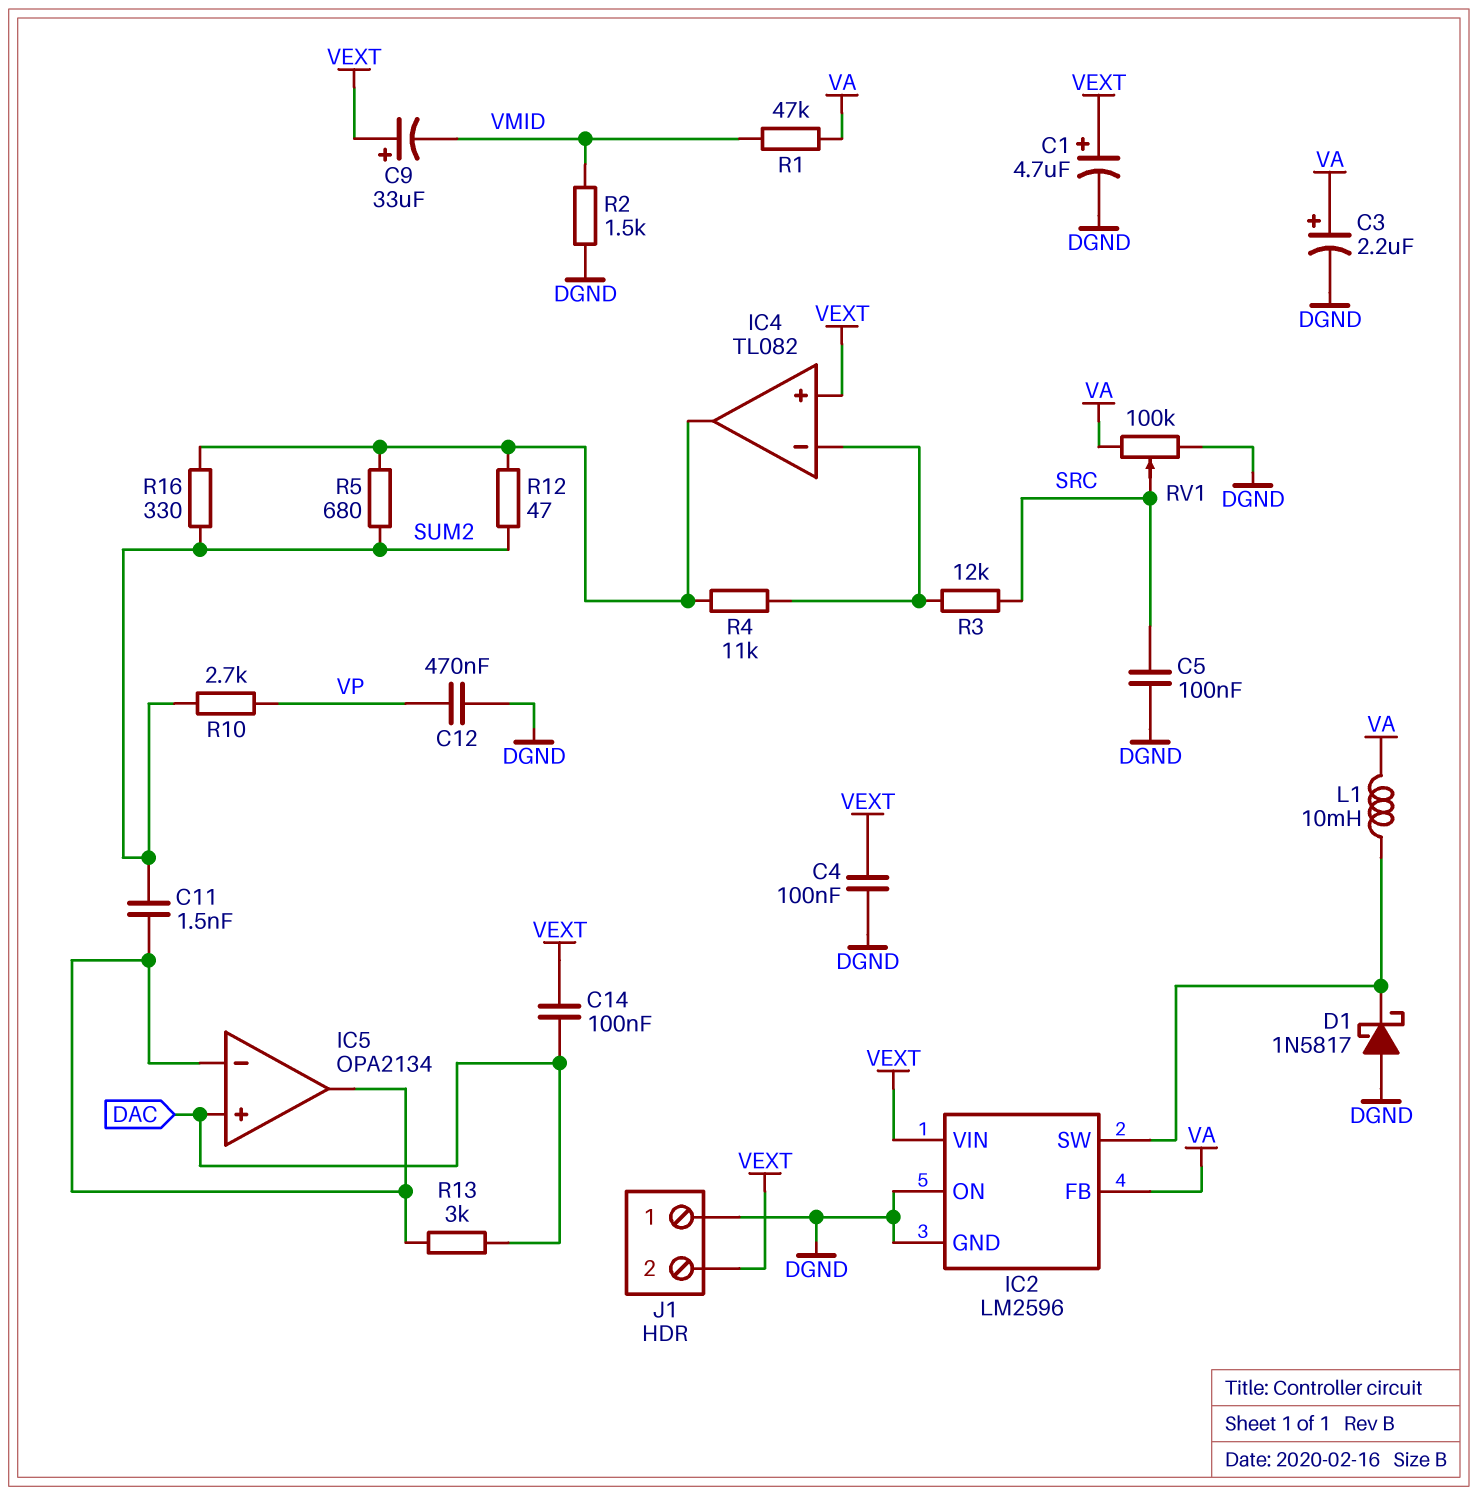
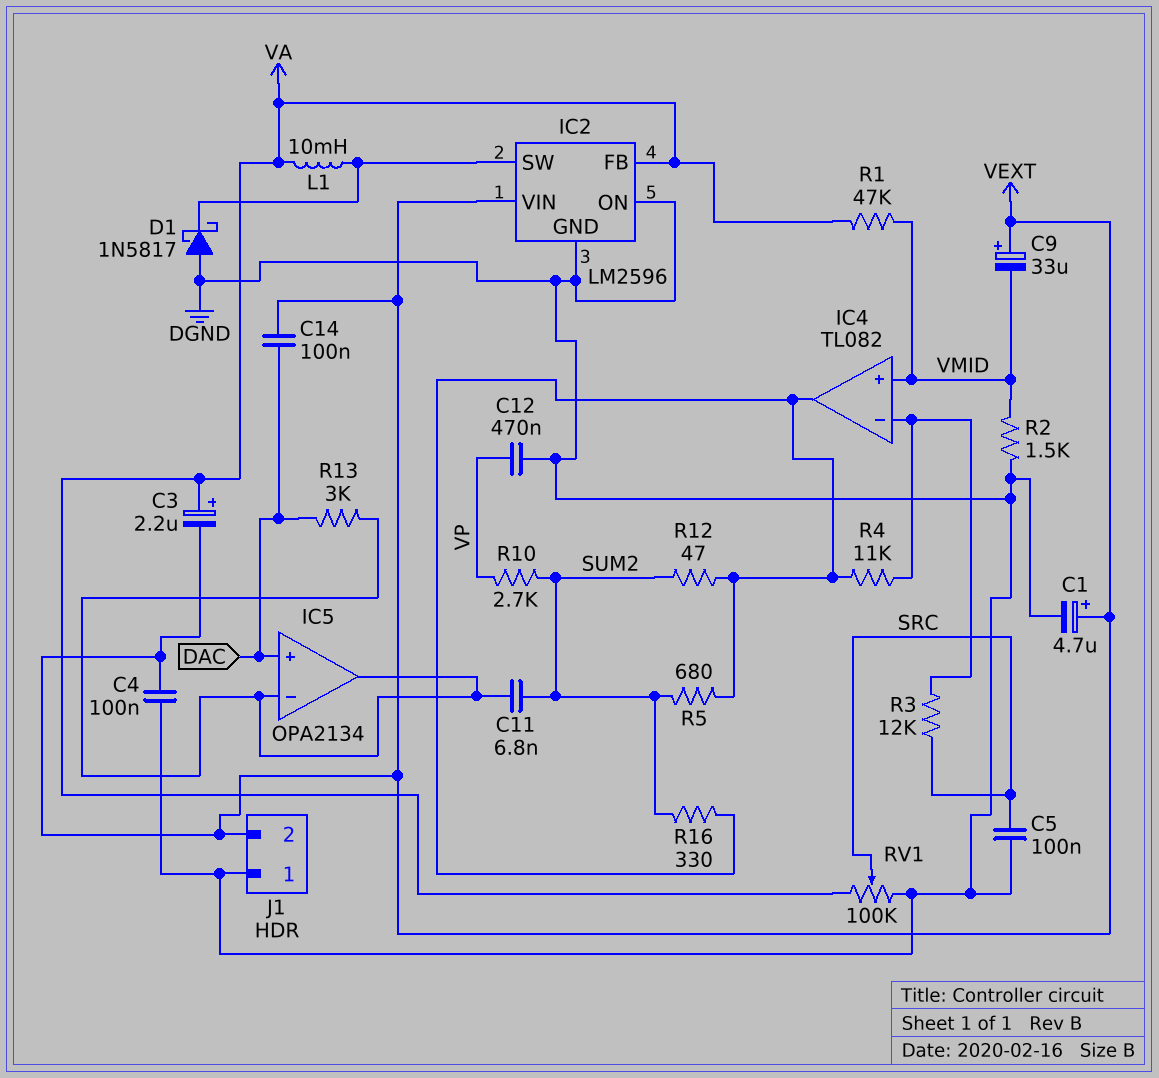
C3: 2.2uF (plus VA, minus DGND) -> 2.2uF (plus VA, minus VEXT)
C11: 1.5nF (IC5/in-, SUM2) -> 6.8nF (IC5/in-, SUM2)
IC4 pin in+: VEXT -> VMID

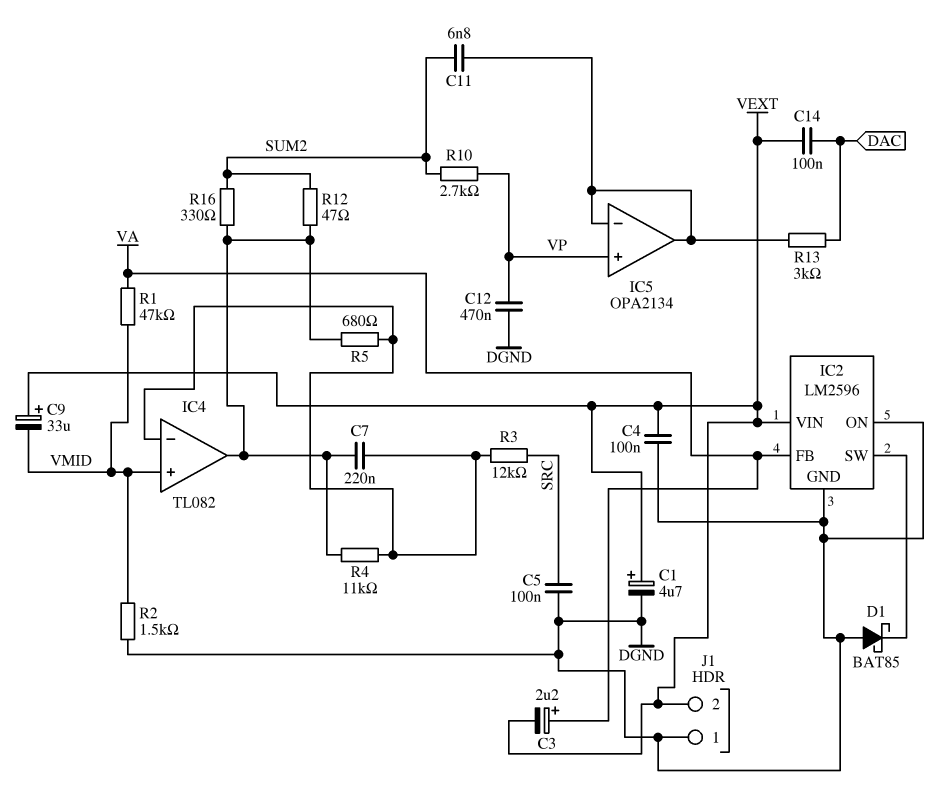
C7: none -> 220nF (IC4/in-, IC4/out)
D1: schottky 1N5817 (A DGND, K IC2/SW) -> schottky BAT85 (A DGND, K IC2/SW)
IC5 pin in+: DAC -> VP
L1: 10mH (IC2/SW, VA) -> none
R5: 680 (IC4/out, SUM2) -> 680 (IC4/in-, IC4/out)
RV1: 100k (DGND, VA, wiper SRC) -> none

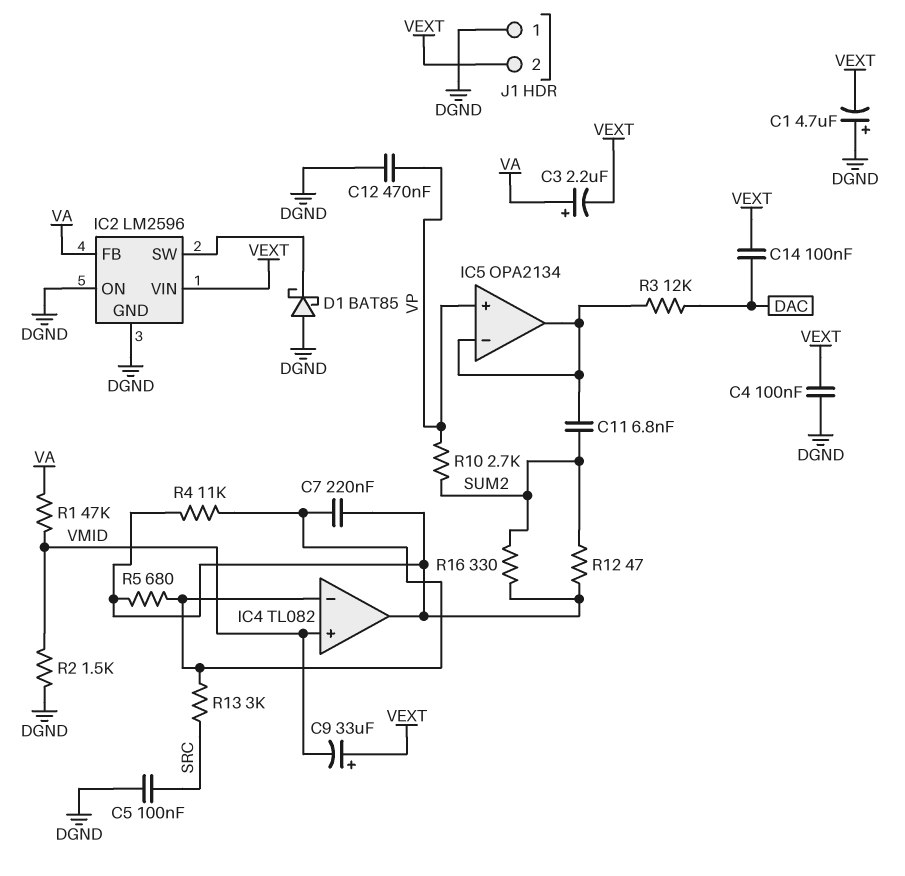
C1: 4.7uF (plus VEXT, minus DGND) -> 4.7uF (plus DGND, minus VEXT)
R3: 12k (IC4/in-, SRC) -> 12k (DAC, IC5/in-)
R13: 3k (DAC, IC5/in-) -> 3k (IC4/in-, SRC)

